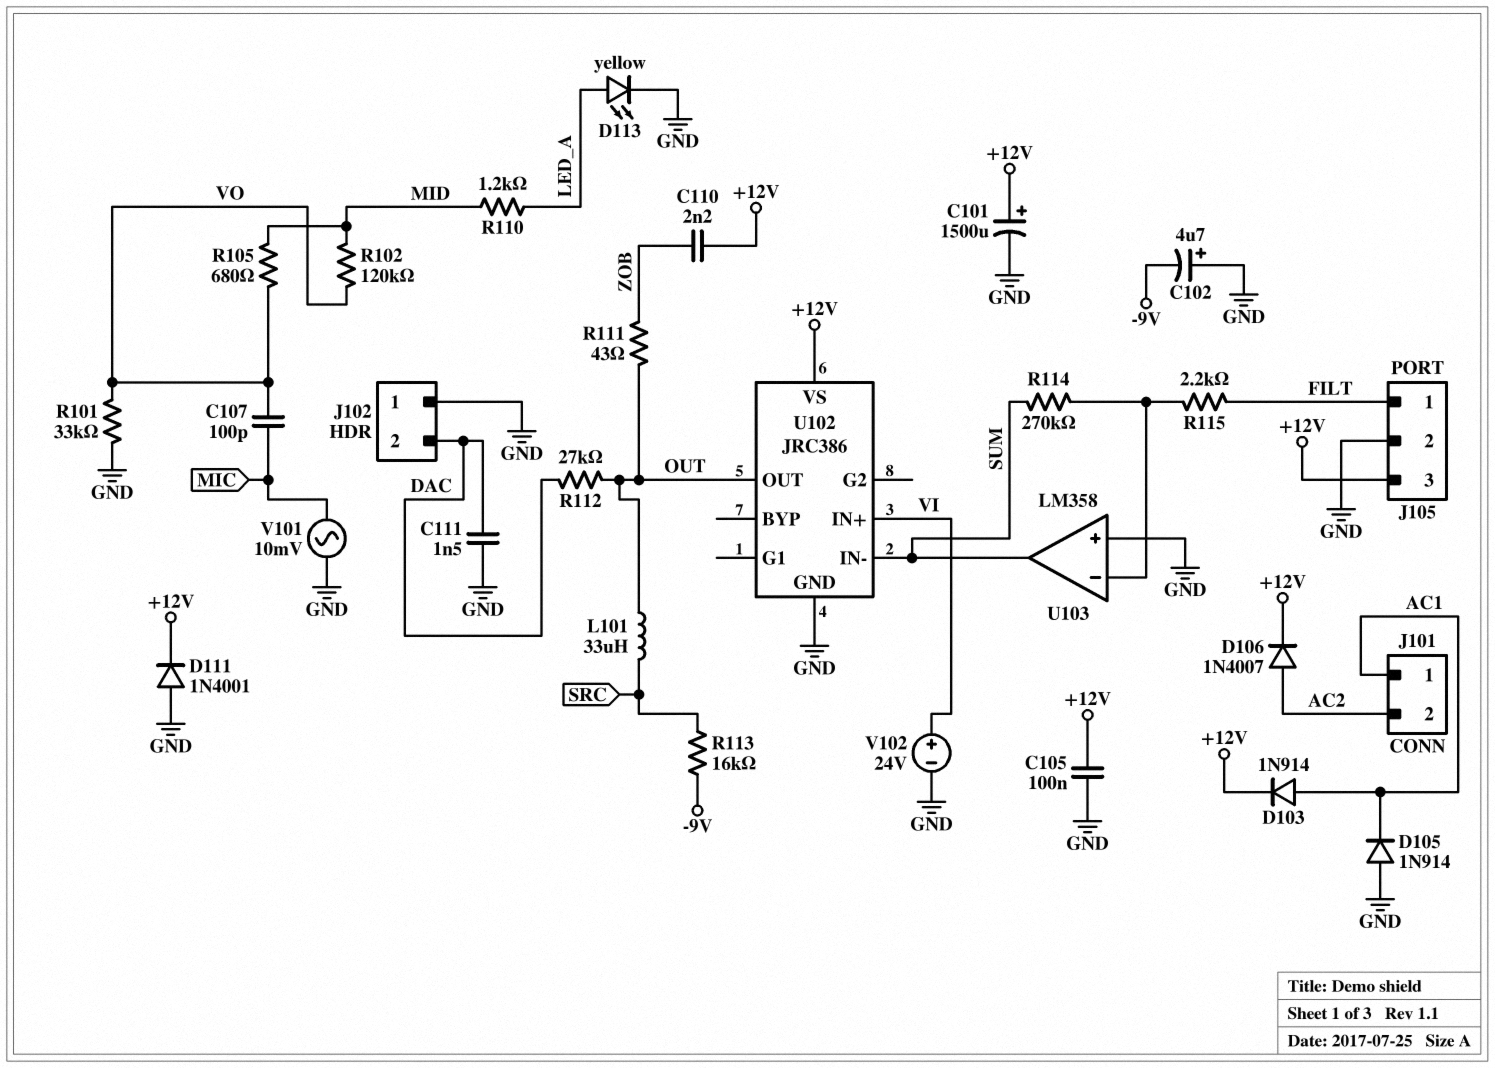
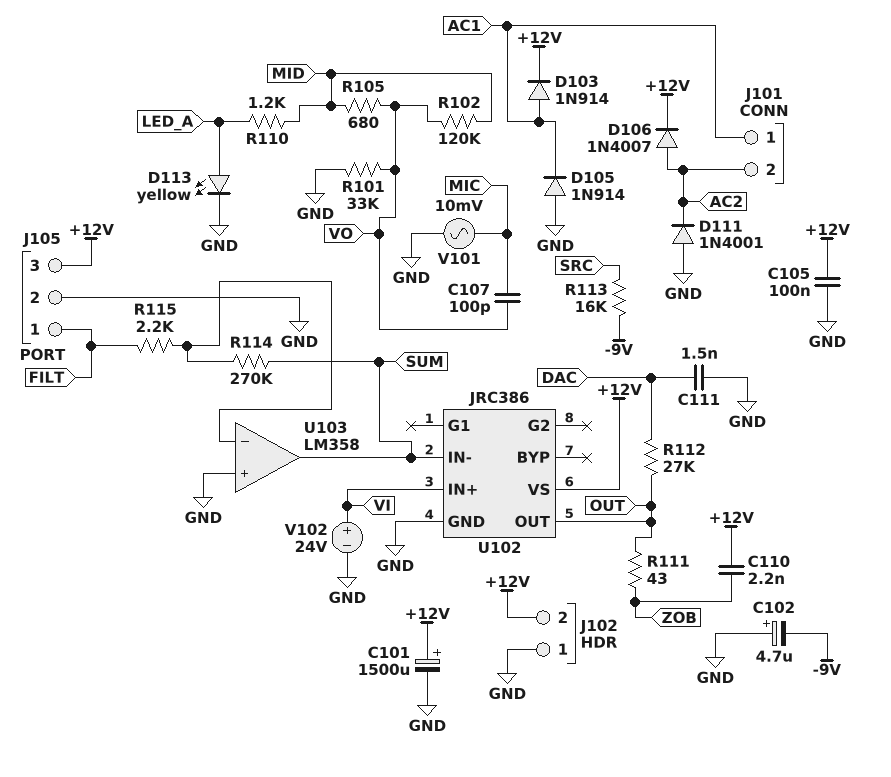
D111: diode 1N4001 (A GND, K +12V) -> diode 1N4001 (A GND, K AC2)
J102 pin 2: DAC -> +12V
L101: 33uH (OUT, SRC) -> none

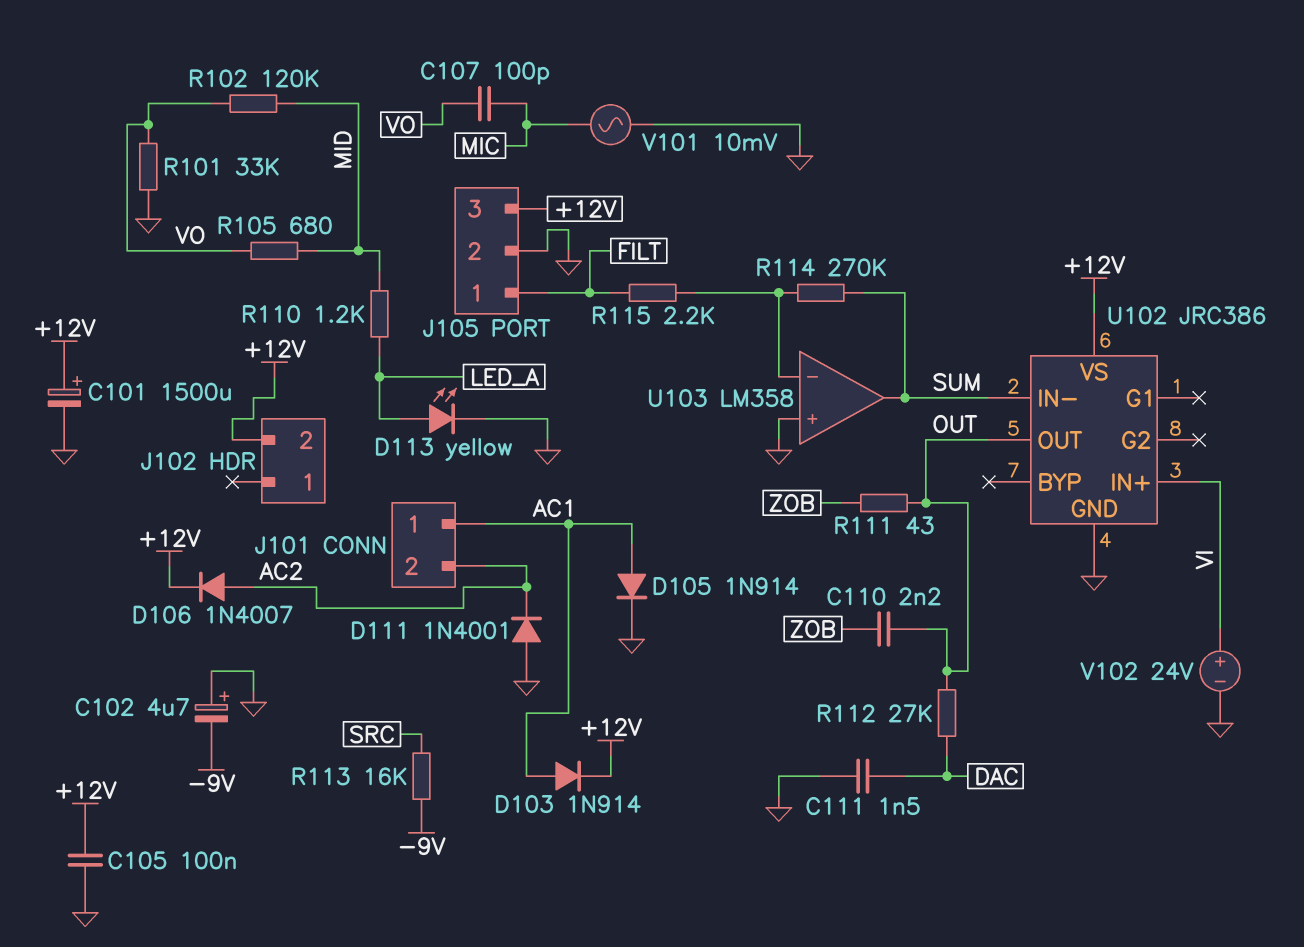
C110: 2.2nF (+12V, ZOB) -> 2.2nF (OUT, ZOB)
D105: diode 1N914 (A GND, K AC1) -> diode 1N914 (A AC1, K GND)
J102 pin 1: GND -> none

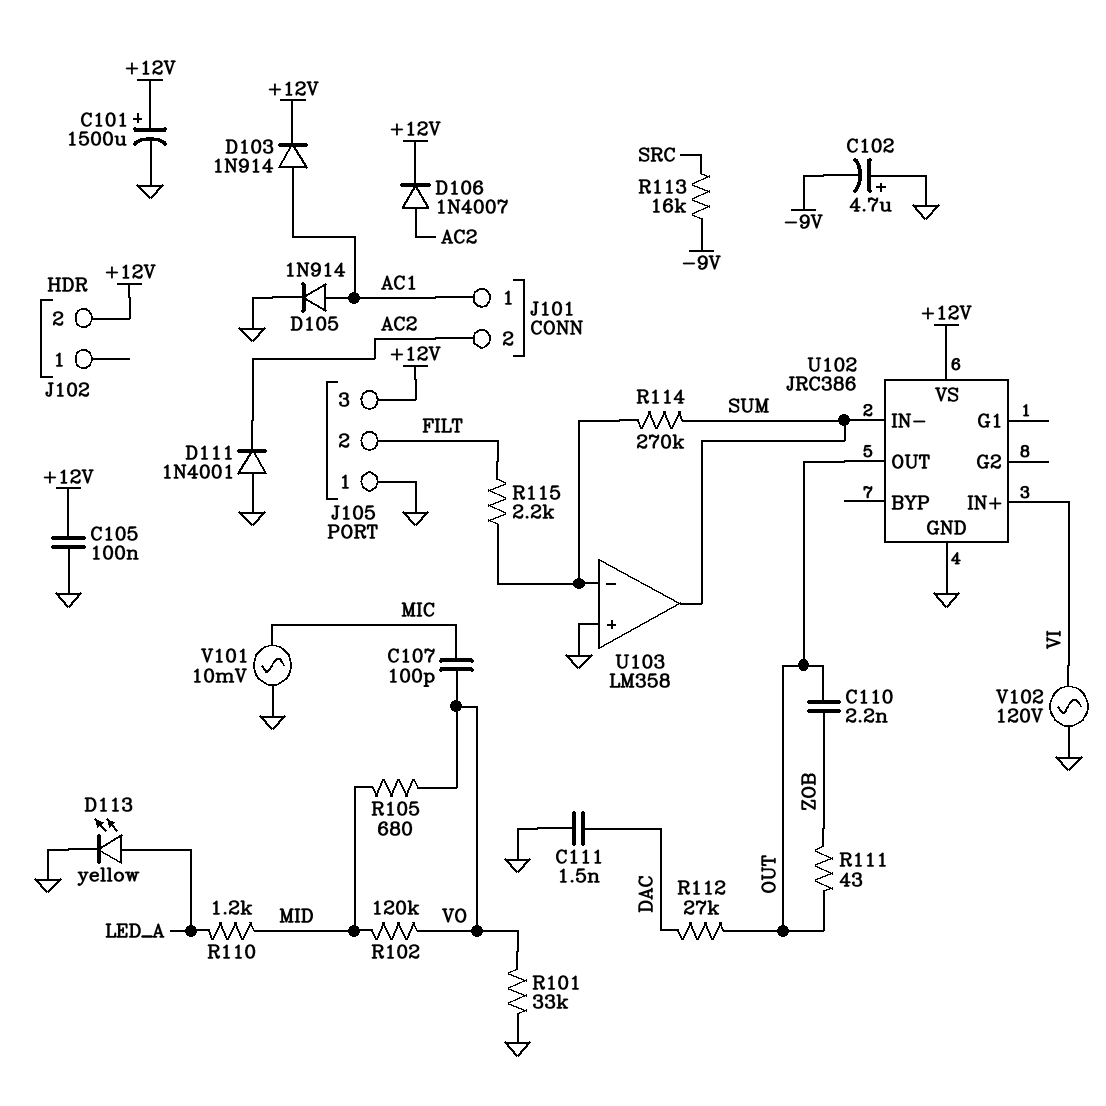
J105 pin 1: FILT -> GND
J105 pin 2: GND -> FILT
V102: 24V (plus VI, minus GND) -> AC 120V (GND, VI)

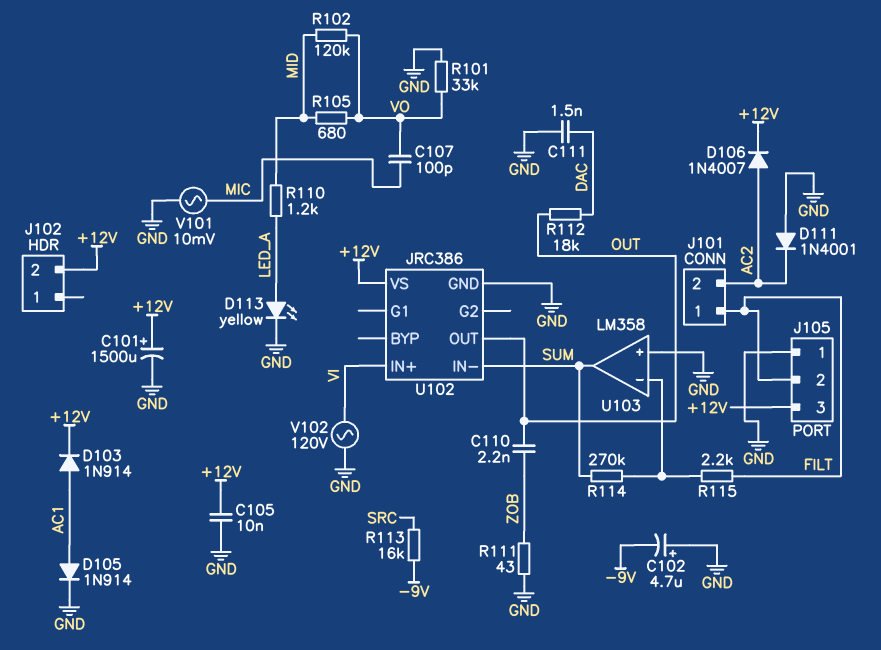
C105: 100nF (+12V, GND) -> 10nF (+12V, GND)
J101 pin 1: AC1 -> FILT
R111: 43 (OUT, ZOB) -> 43 (GND, ZOB)
R112: 27k (DAC, OUT) -> 18k (DAC, OUT)

